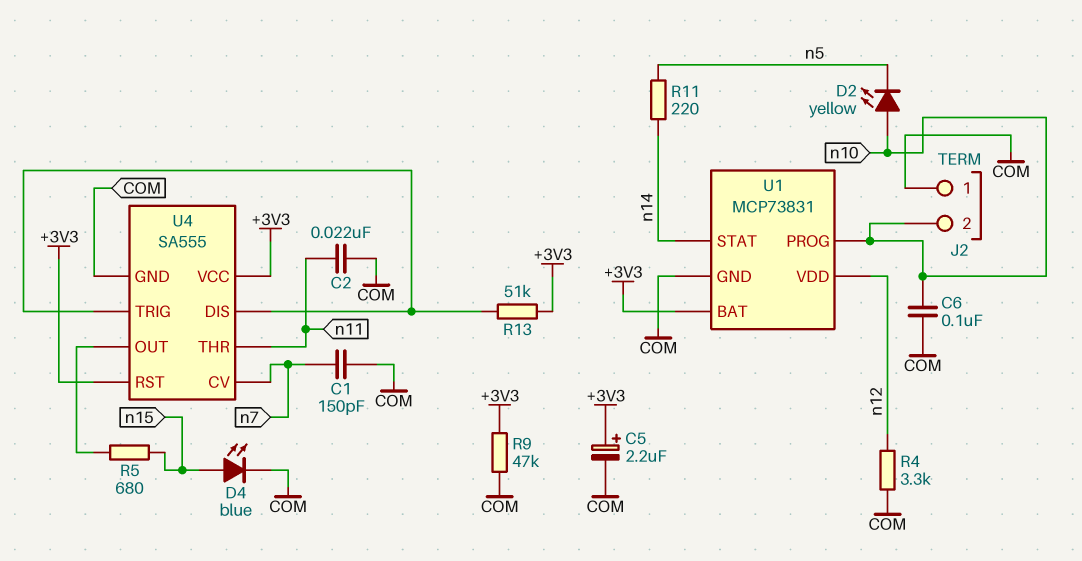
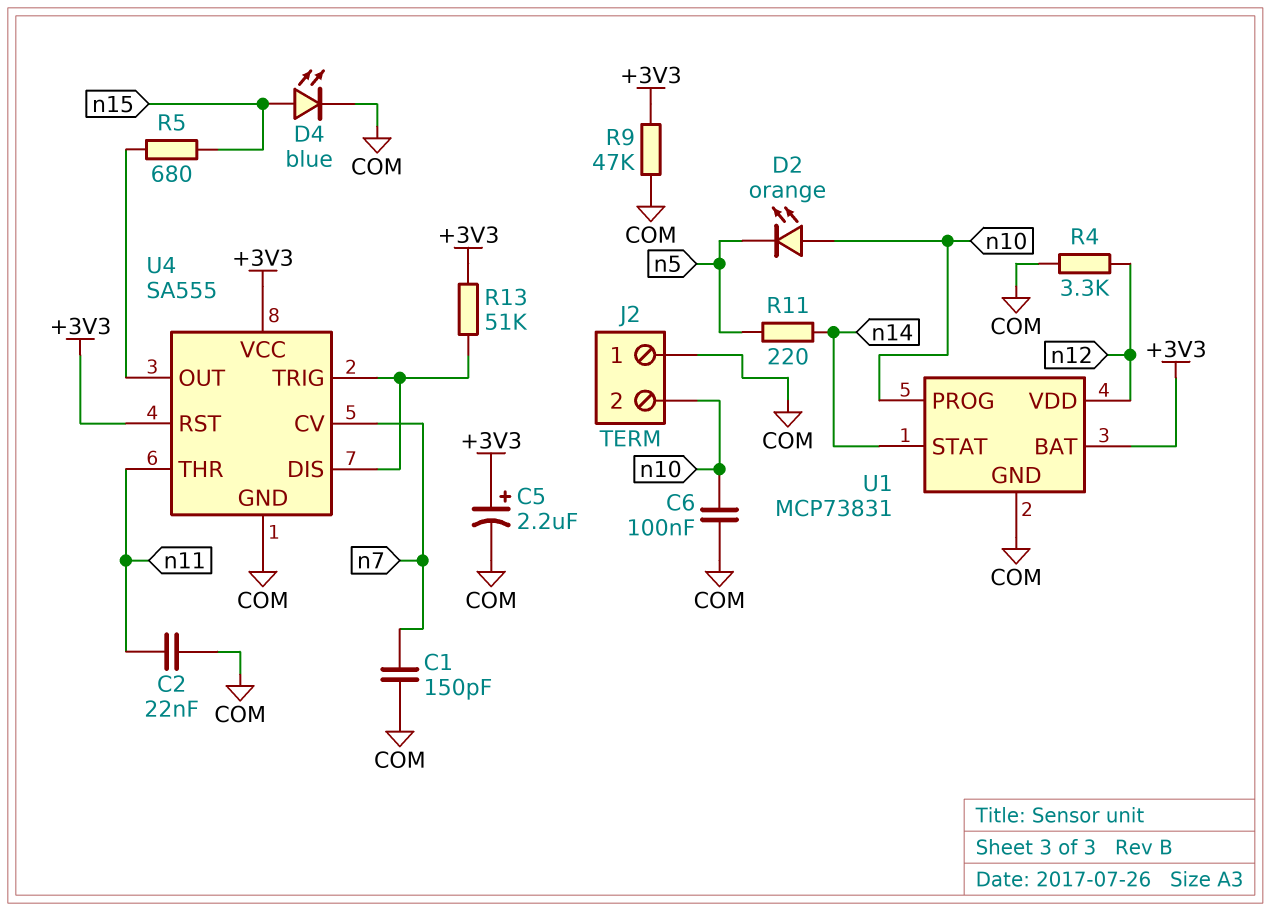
D2: LED yellow (A n10, K n5) -> LED orange (A n10, K n5)

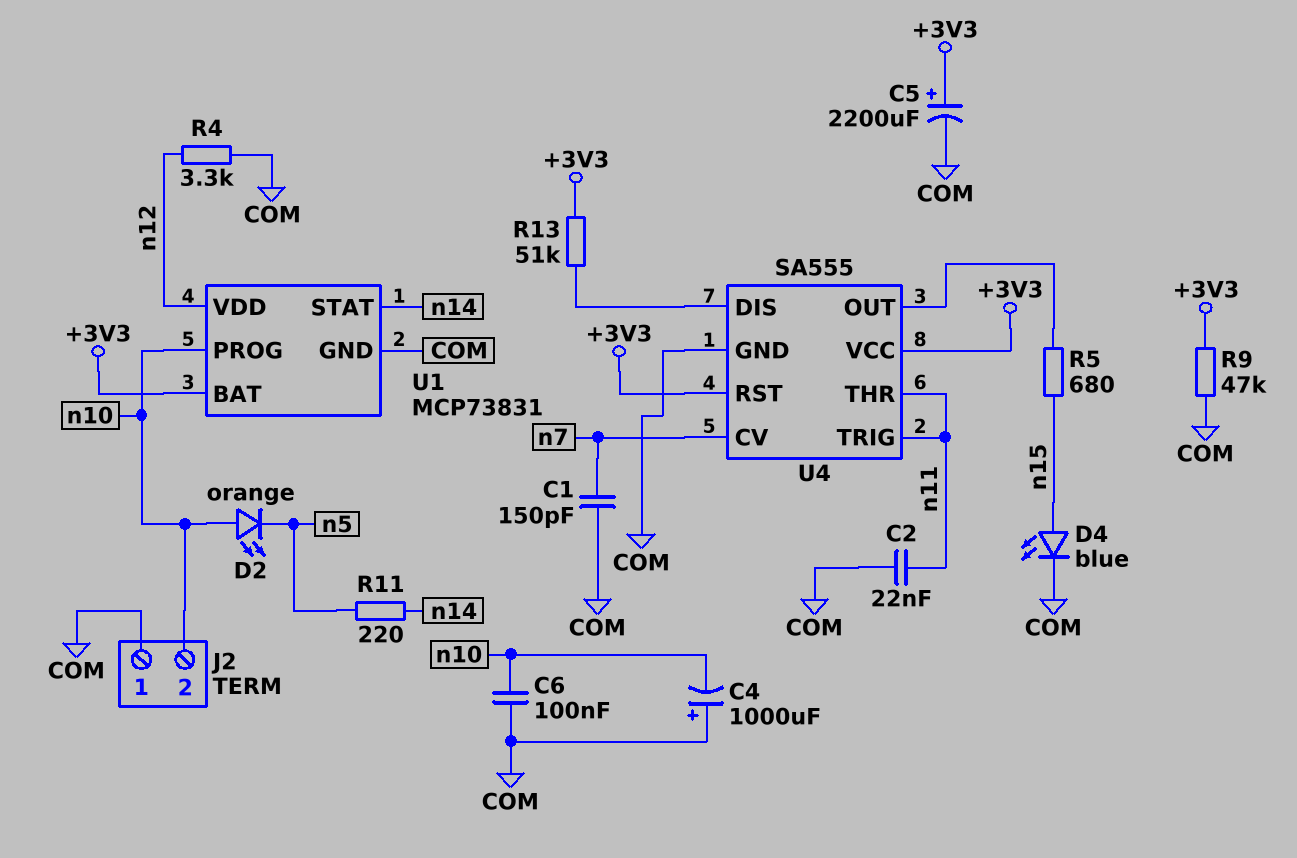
C4: none -> 1000uF (plus COM, minus n10)
C5: 2.2uF (plus +3V3, minus COM) -> 2200uF (plus +3V3, minus COM)
U4 pin TRIG: U4/DIS -> n11

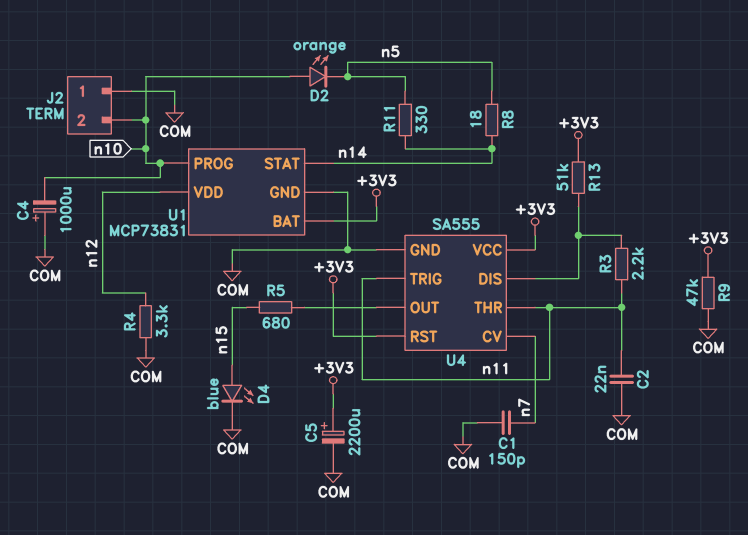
C6: 100nF (COM, n10) -> none
R3: none -> 2.2k (U4/DIS, n11)
R8: none -> 18 (n5, n14)
R11: 220 (n5, n14) -> 330 (n5, n14)

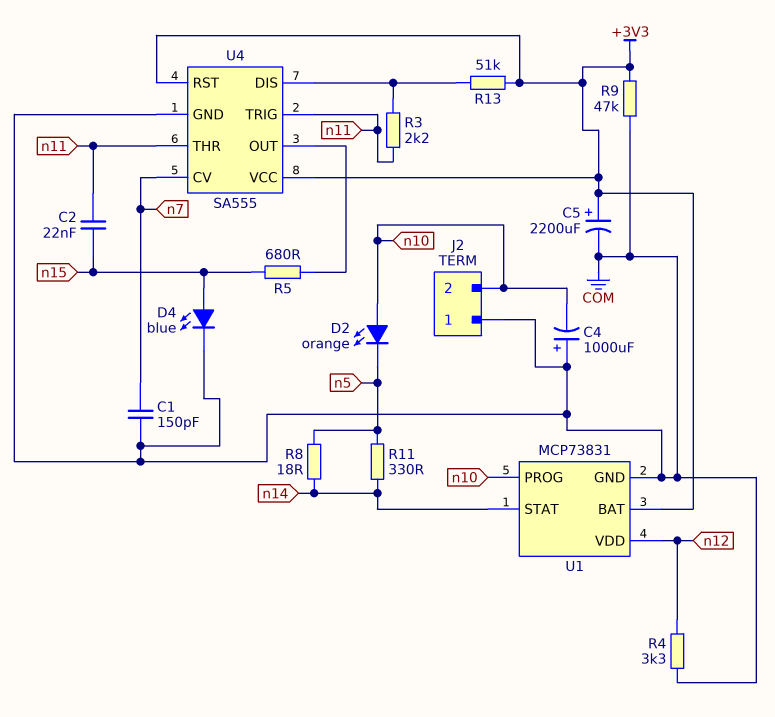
C2: 22nF (COM, n11) -> 22nF (n11, n15)

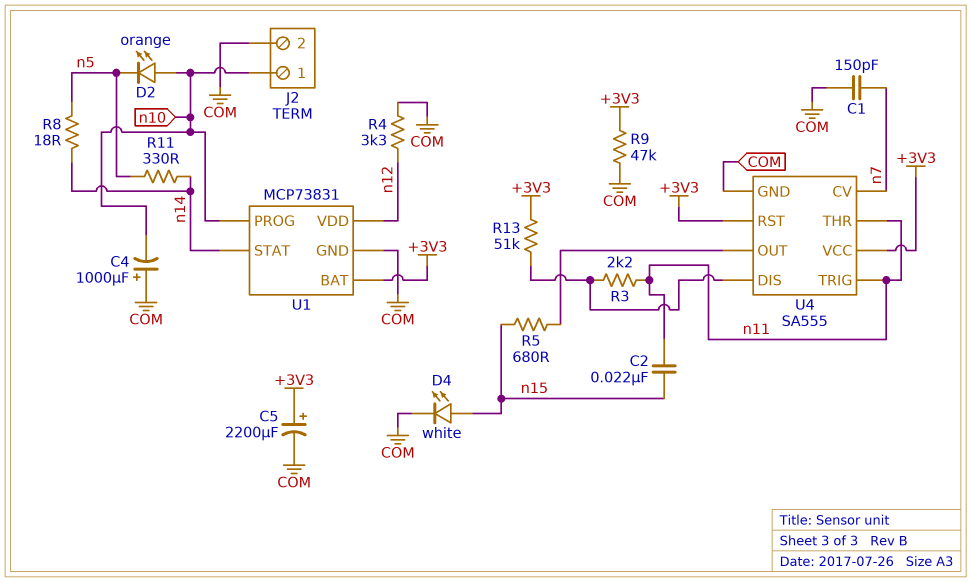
D4: LED blue (A n15, K COM) -> LED white (A n15, K COM)
J2 pin 1: COM -> n10
J2 pin 2: n10 -> COM

